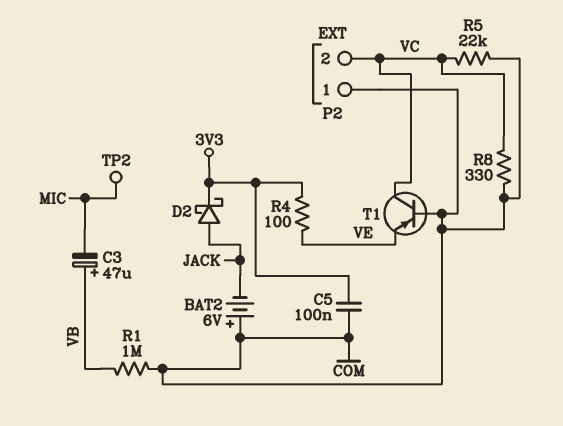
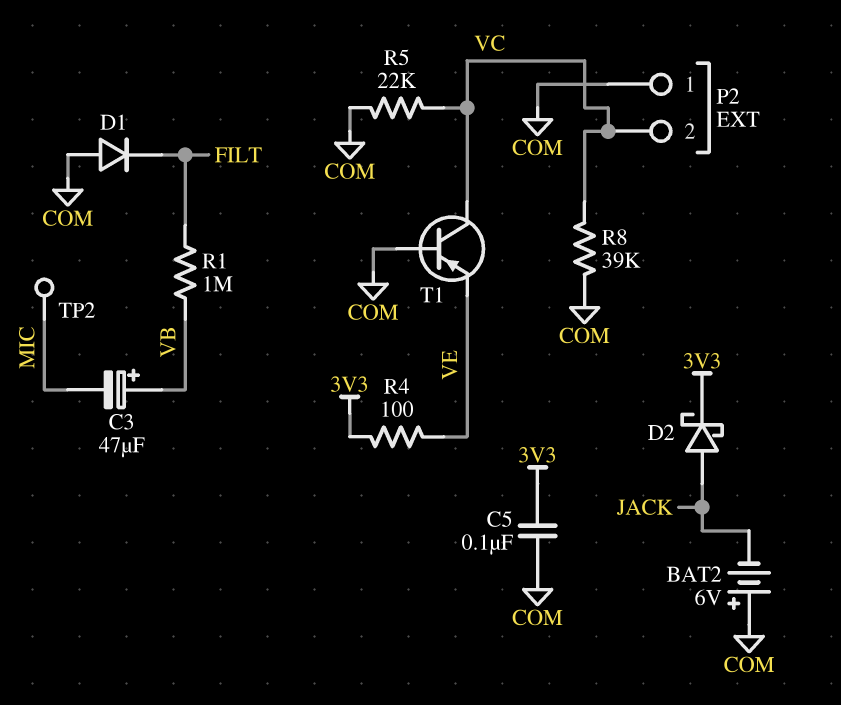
D1: none -> diode (A COM, K FILT)
R1: 1M (COM, VB) -> 1M (FILT, VB)
R8: 330 (COM, VC) -> 39k (COM, VC)

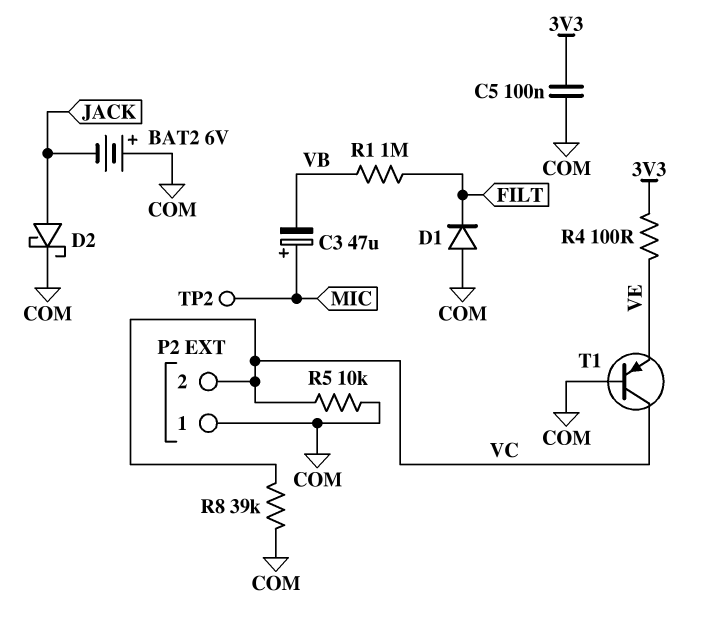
C3: 47uF (plus VB, minus MIC) -> 47uF (plus MIC, minus VB)
D2: schottky (A JACK, K 3V3) -> schottky (A JACK, K COM)
R5: 22k (COM, VC) -> 10k (COM, VC)

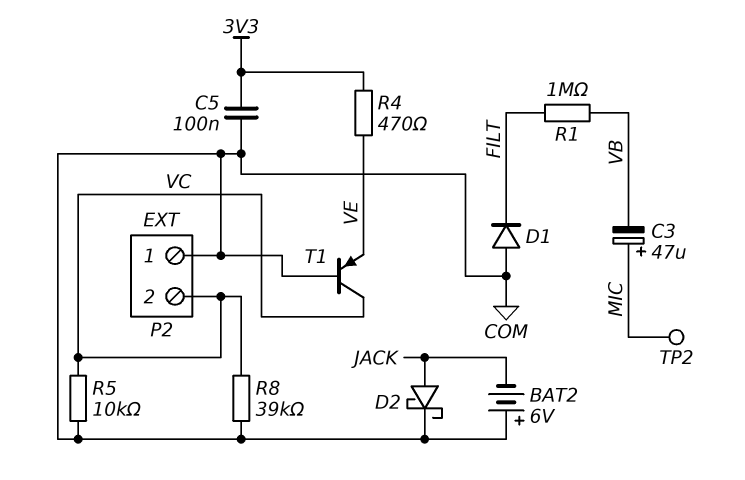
R4: 100 (3V3, VE) -> 470 (3V3, VE)

